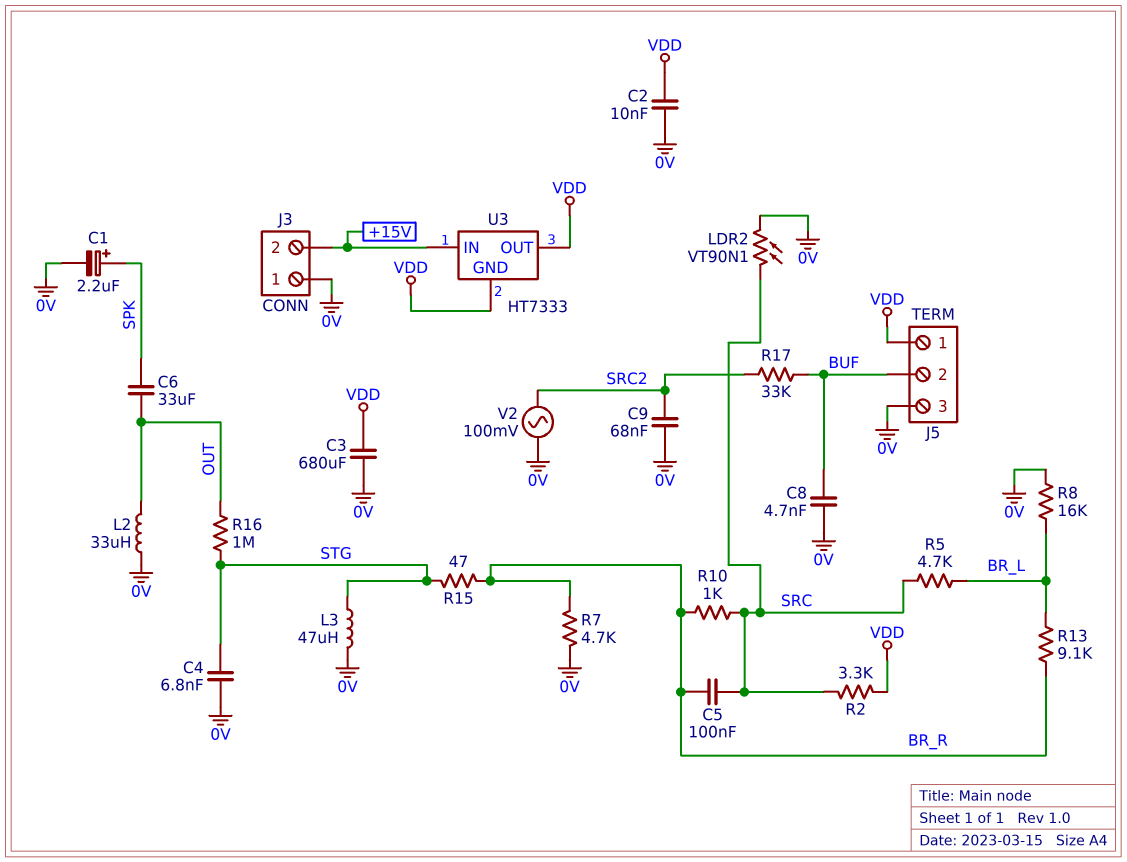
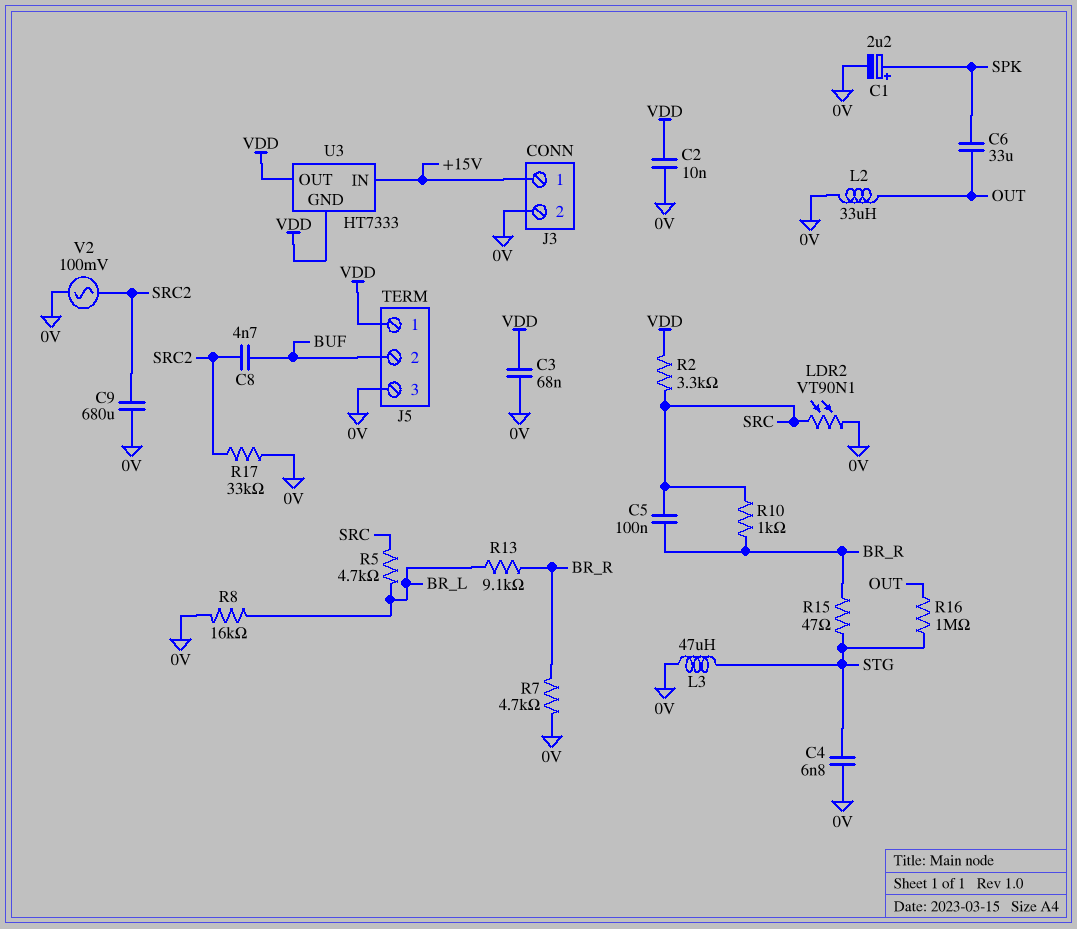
C3: 680uF (0V, VDD) -> 68nF (0V, VDD)
C8: 4.7nF (0V, BUF) -> 4.7nF (BUF, SRC2)
C9: 68nF (0V, SRC2) -> 680uF (0V, SRC2)
J3 pin 1: 0V -> +15V
J3 pin 2: +15V -> 0V
R17: 33k (BUF, SRC2) -> 33k (0V, SRC2)

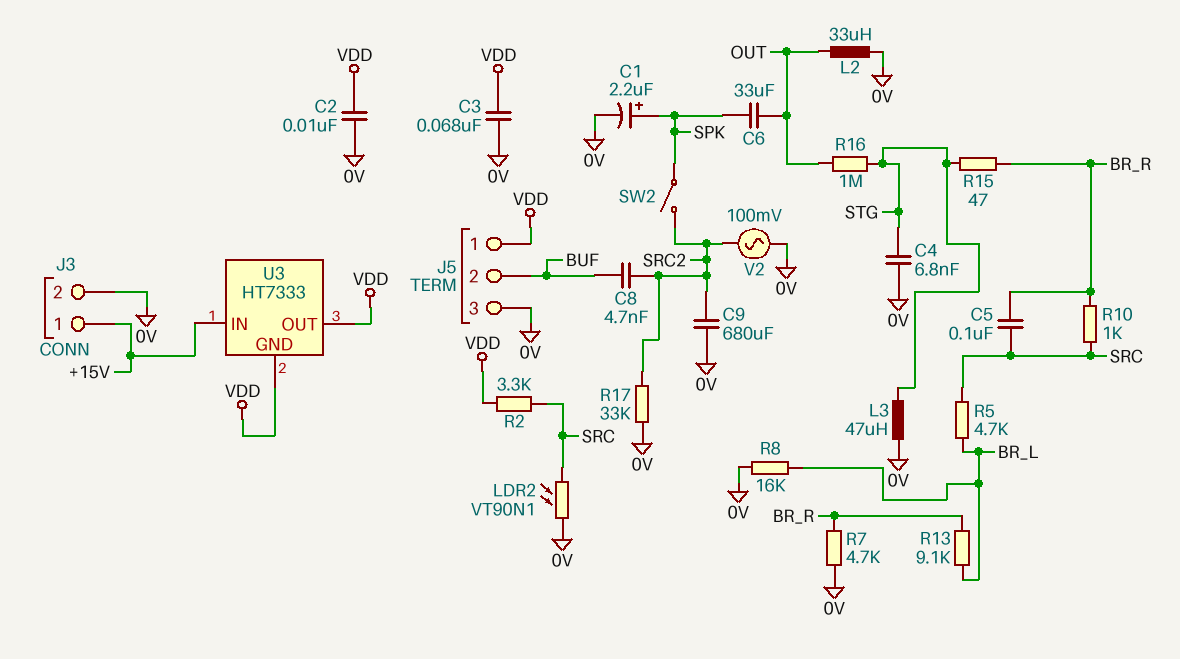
SW2: none -> switch (SPK, SRC2)

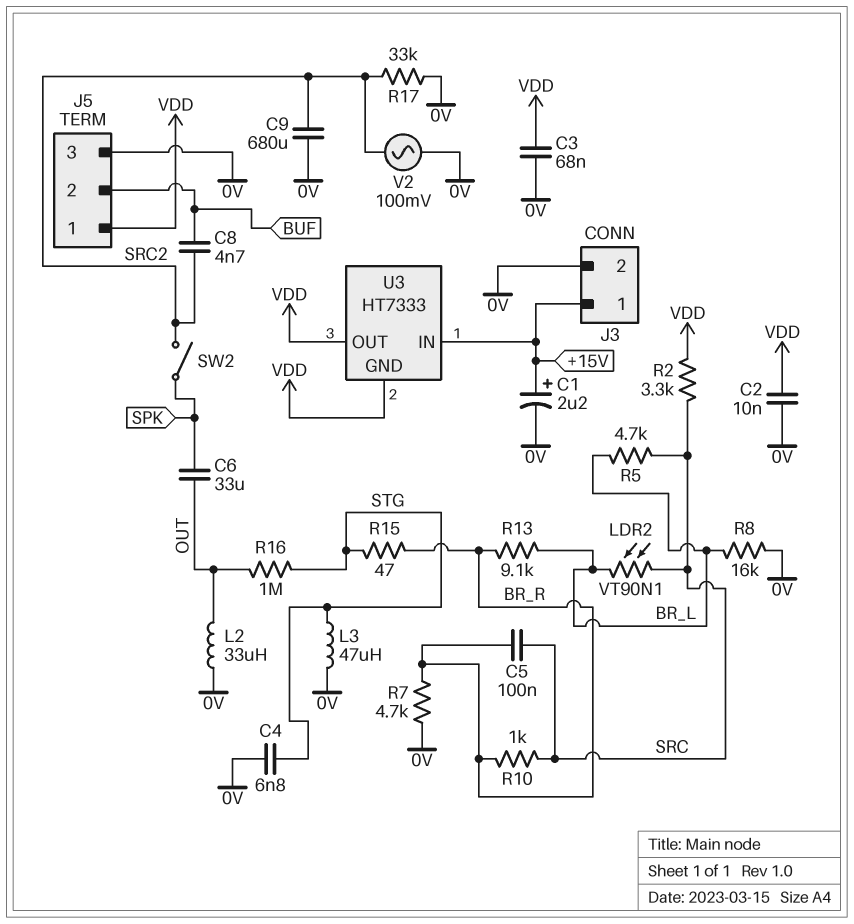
C1: 2.2uF (plus SPK, minus 0V) -> 2.2uF (plus +15V, minus 0V)
LDR2: VT90N1 (0V, SRC) -> VT90N1 (BR_L, SRC)

